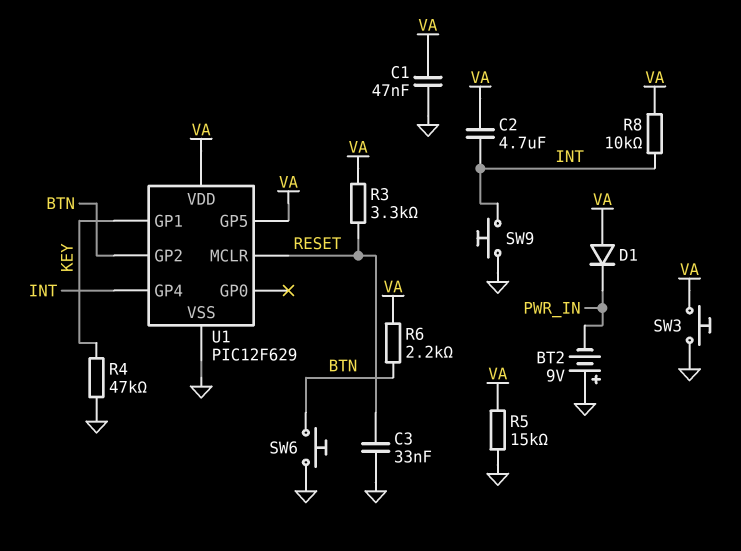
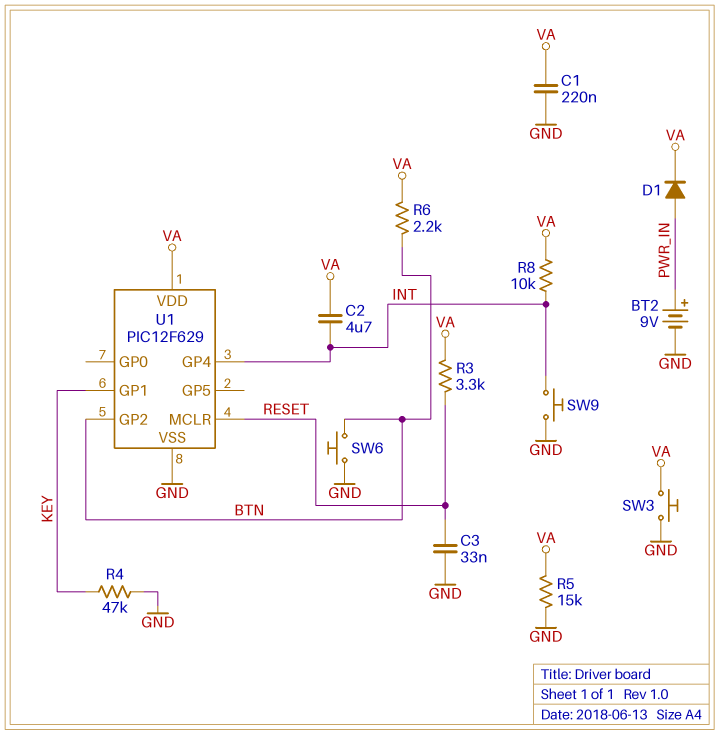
BT2: 9V (plus GND, minus PWR_IN) -> 9V (plus PWR_IN, minus GND)
C1: 47nF (GND, VA) -> 220nF (GND, VA)
D1: diode (A VA, K PWR_IN) -> diode (A PWR_IN, K VA)
U1 pin GP5: VA -> none

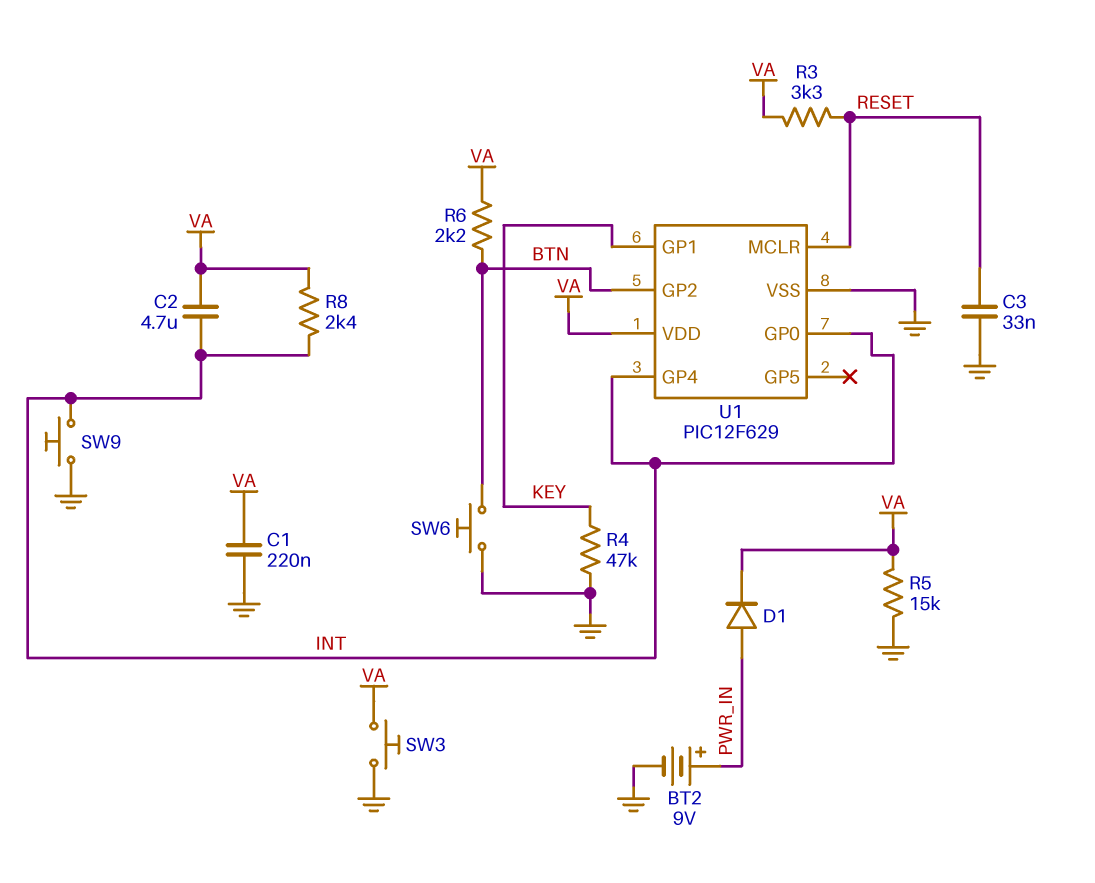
R8: 10k (INT, VA) -> 2.4k (INT, VA)
U1 pin GP0: none -> INT

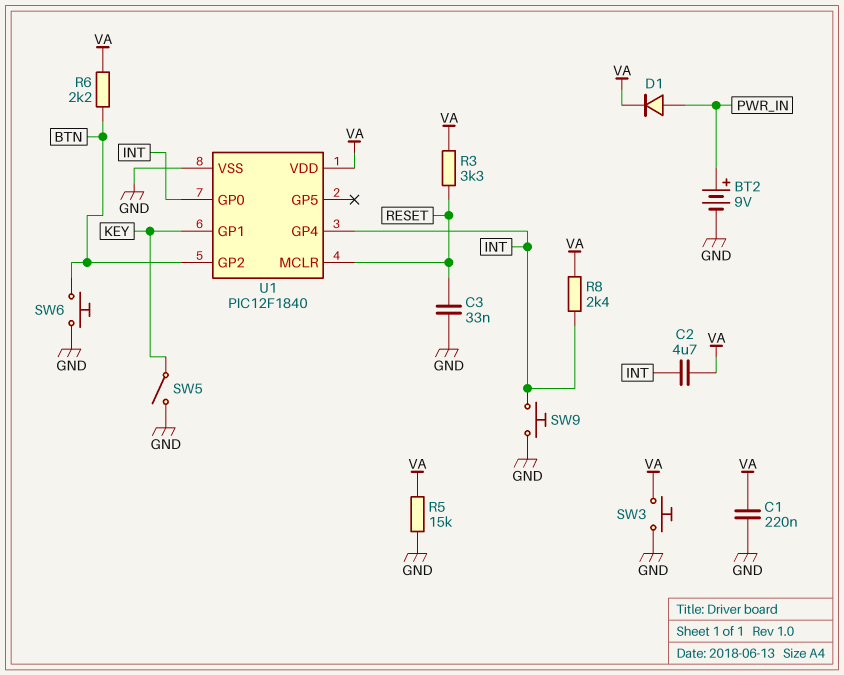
R4: 47k (GND, KEY) -> none
SW5: none -> switch (GND, KEY)
U1: PIC12F629 -> PIC12F1840

